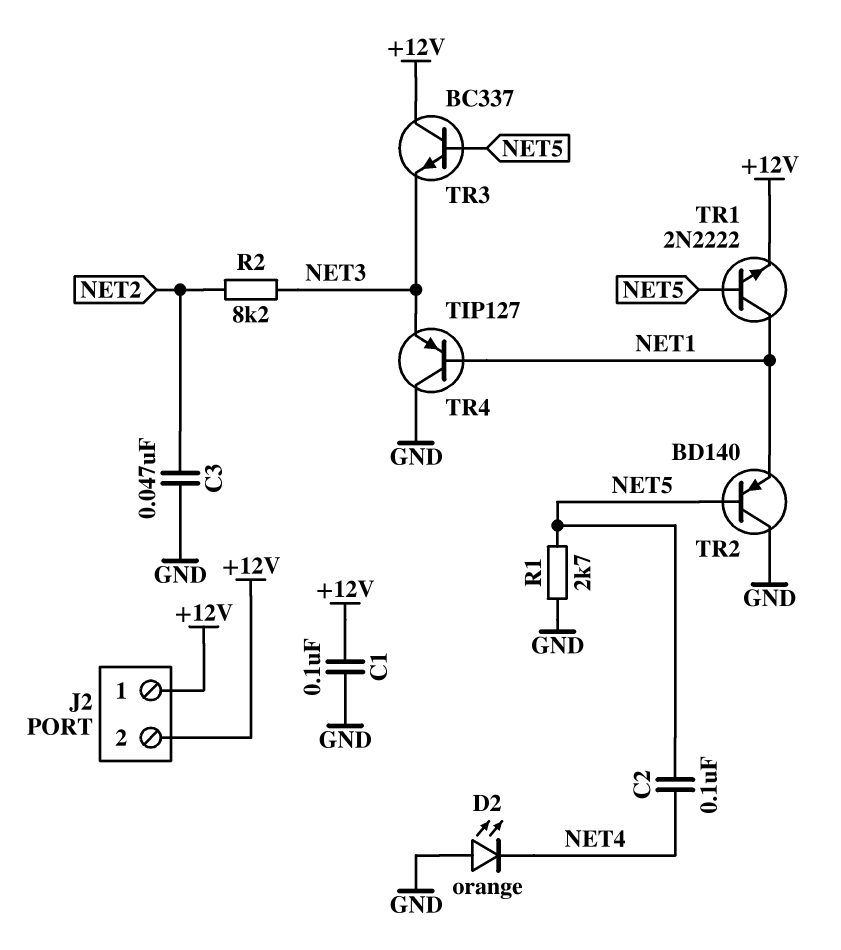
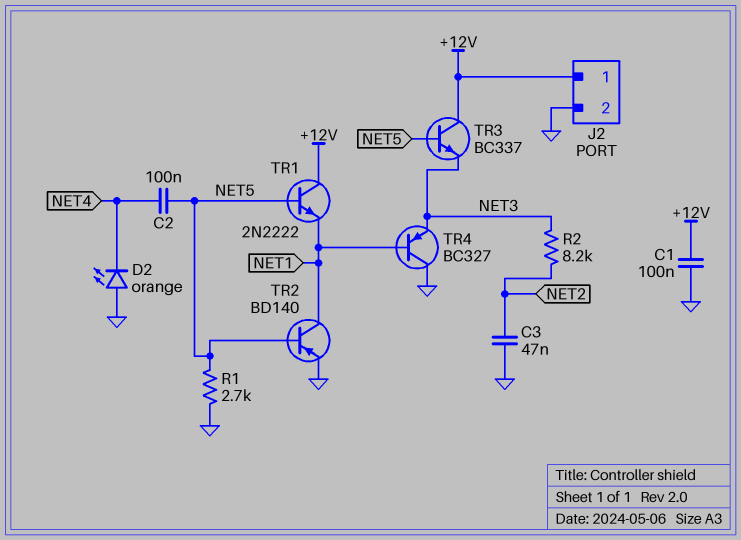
J2 pin 2: +12V -> GND
TR1: NPN 2N2222 (B NET5, C NET1, E +12V) -> NPN 2N2222 (B NET5, C +12V, E NET1)
TR2: PNP BD140 (B NET5, C GND, E NET1) -> PNP BD140 (B NET5, C NET1, E GND)
TR4: PNP TIP127 (B NET1, C GND, E NET3) -> PNP BC327 (B NET1, C GND, E NET3)

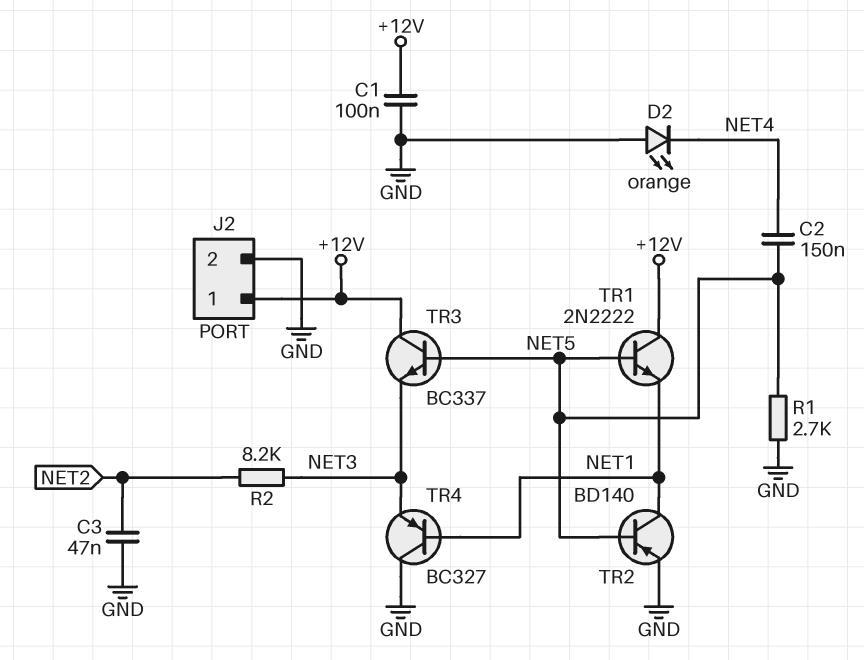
C2: 100nF (NET4, NET5) -> 150nF (NET4, NET5)

